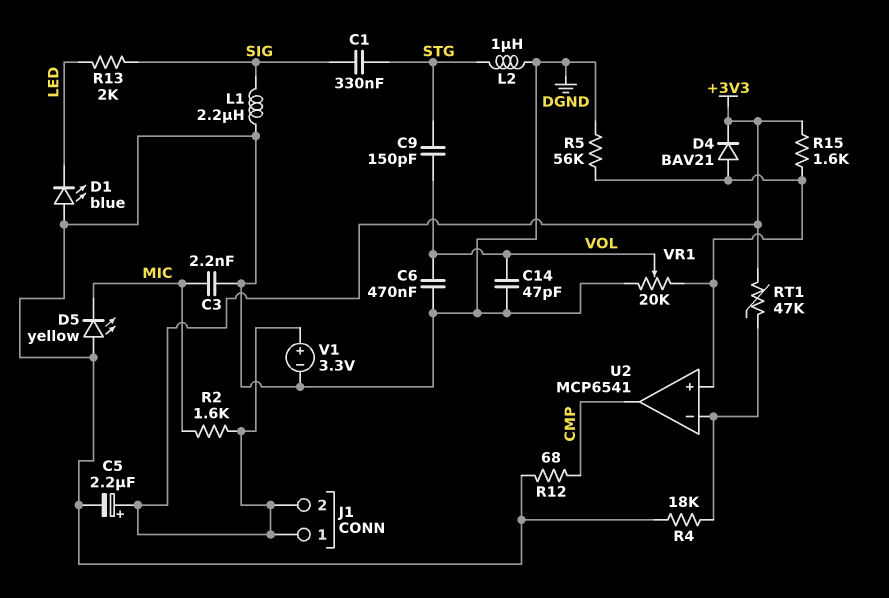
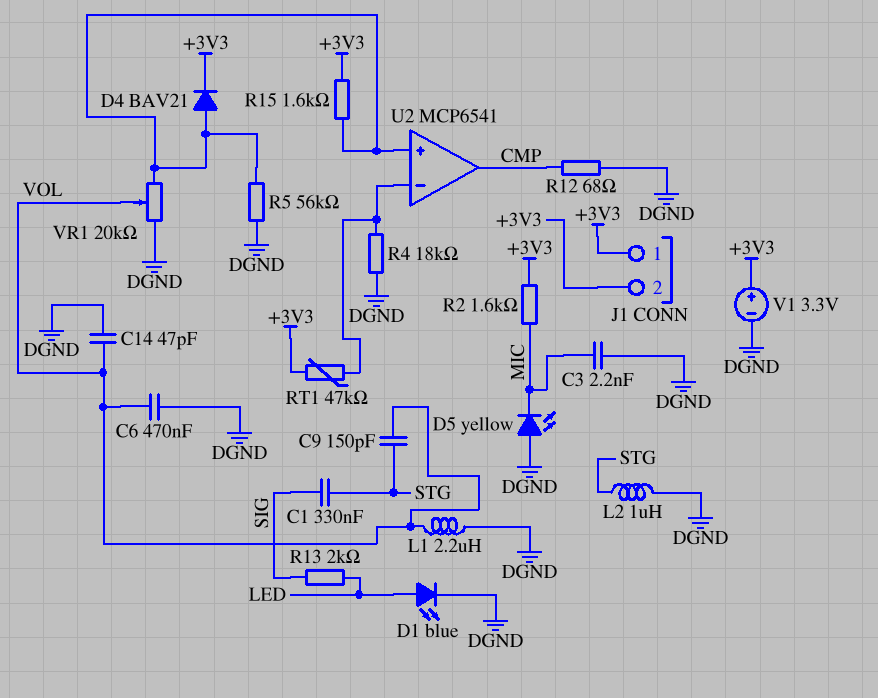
C5: 2.2uF (plus +3V3, minus DGND) -> none
D1: LED blue (A DGND, K LED) -> LED blue (A LED, K DGND)
L1: 2.2uH (DGND, SIG) -> 2.2uH (DGND, VOL)

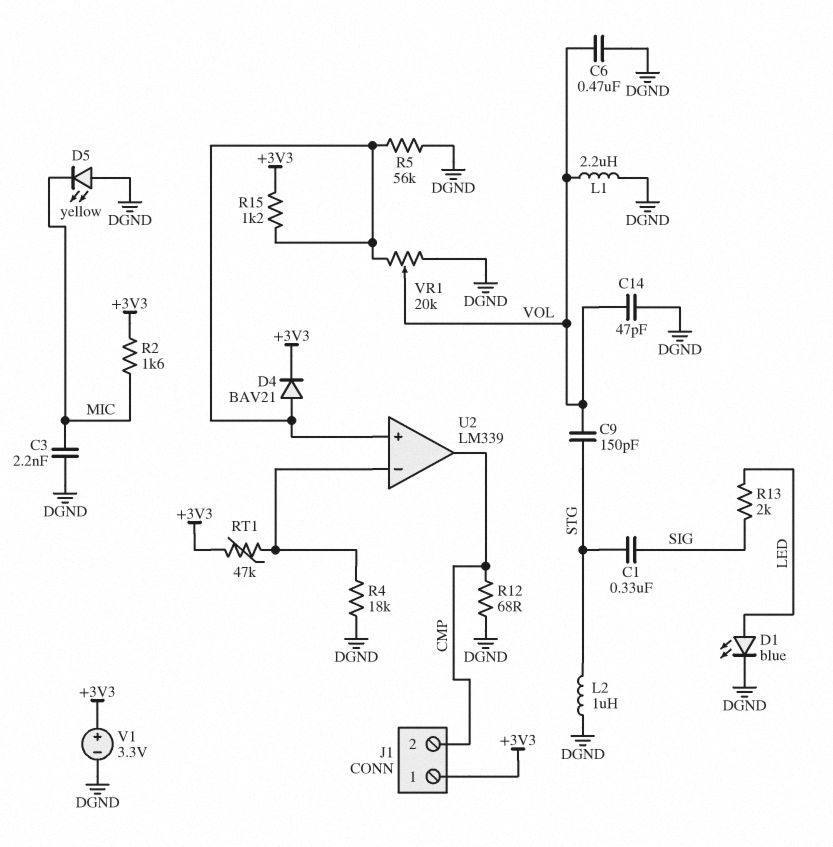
J1 pin 2: +3V3 -> CMP
R15: 1.6k (+3V3, U2/in+) -> 1.2k (+3V3, U2/in+)
U2: MCP6541 -> LM339

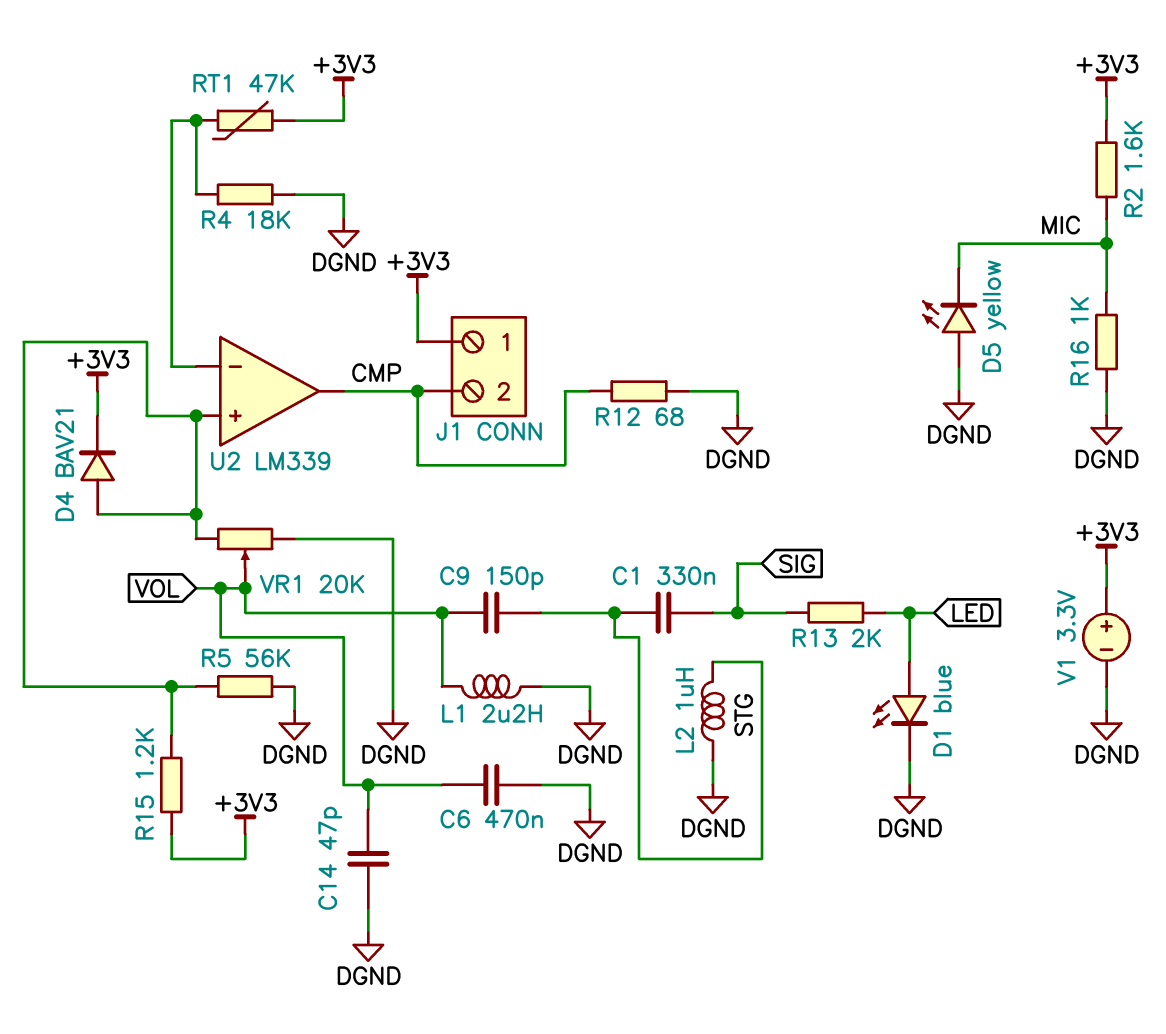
C3: 2.2nF (DGND, MIC) -> none
R16: none -> 1k (DGND, MIC)

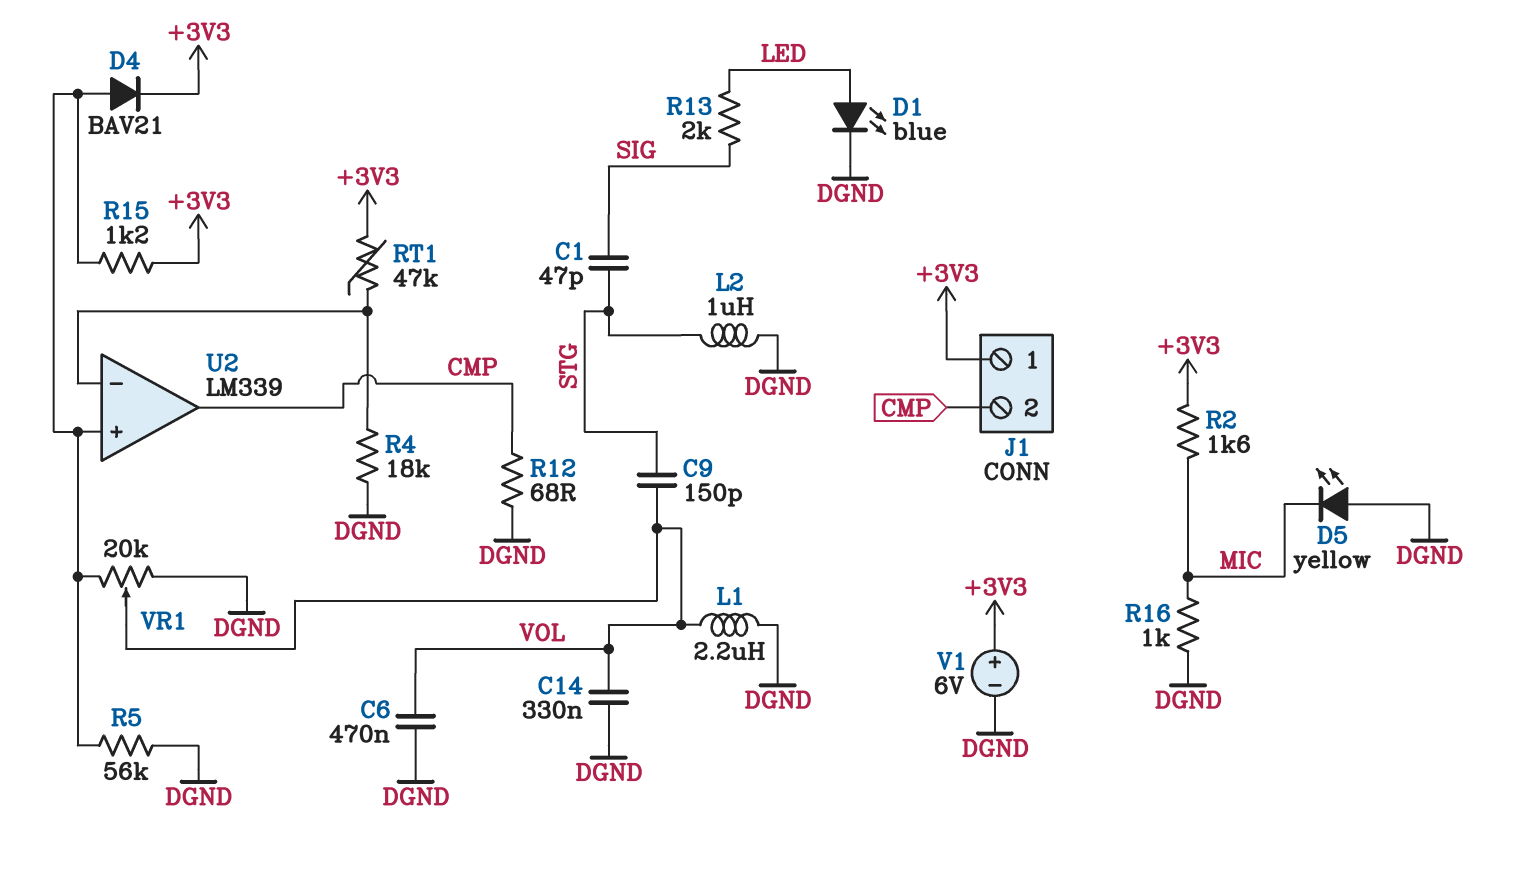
C1: 330nF (SIG, STG) -> 47pF (SIG, STG)
C14: 47pF (DGND, VOL) -> 330nF (DGND, VOL)
V1: 3.3V (plus +3V3, minus DGND) -> 6V (plus +3V3, minus DGND)

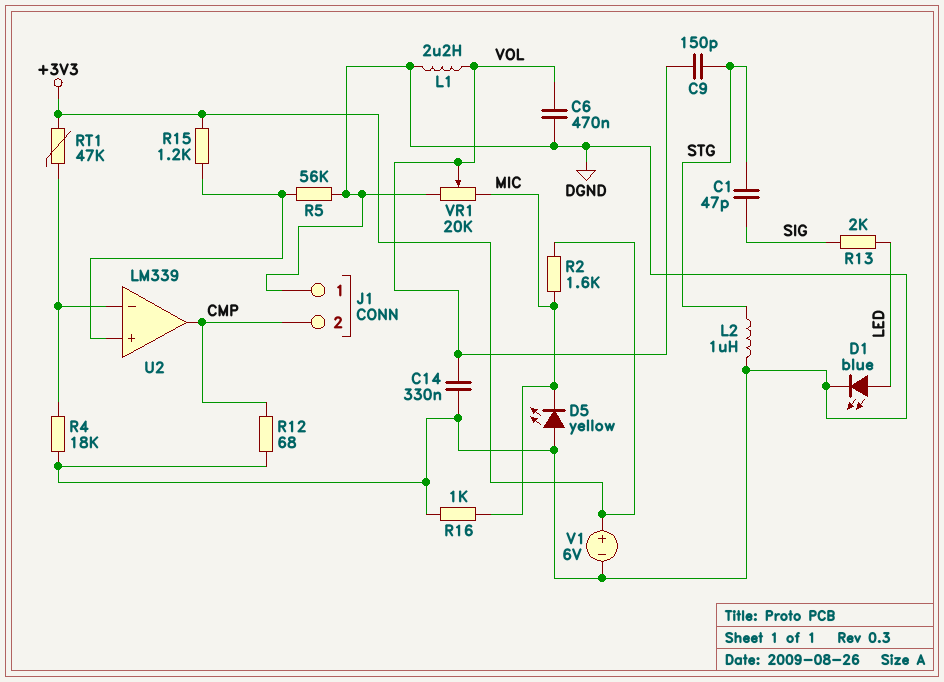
D4: diode BAV21 (A U2/in+, K +3V3) -> none
J1 pin 1: +3V3 -> DGND
VR1: 20k (DGND, U2/in+, wiper VOL) -> 20k (DGND, MIC, wiper VOL)

